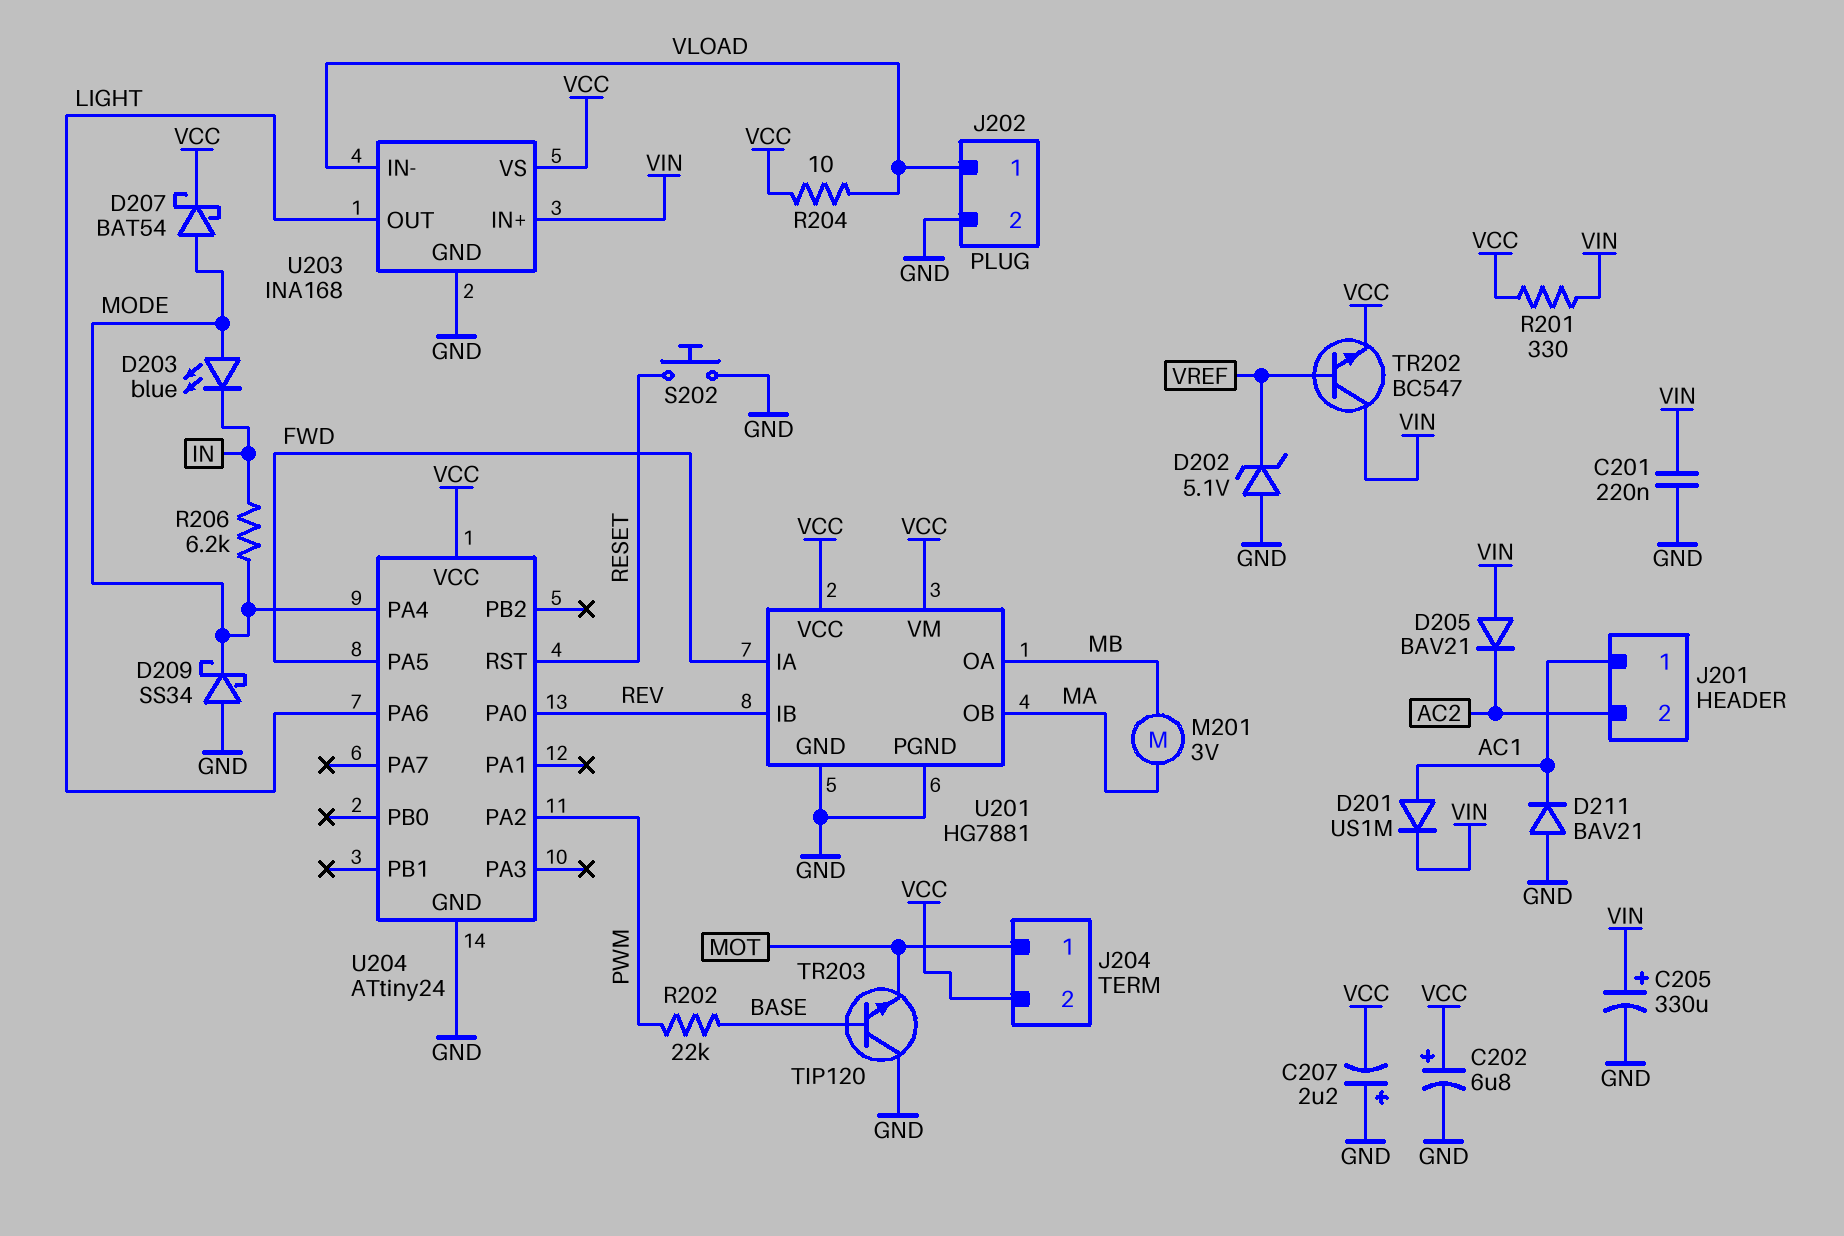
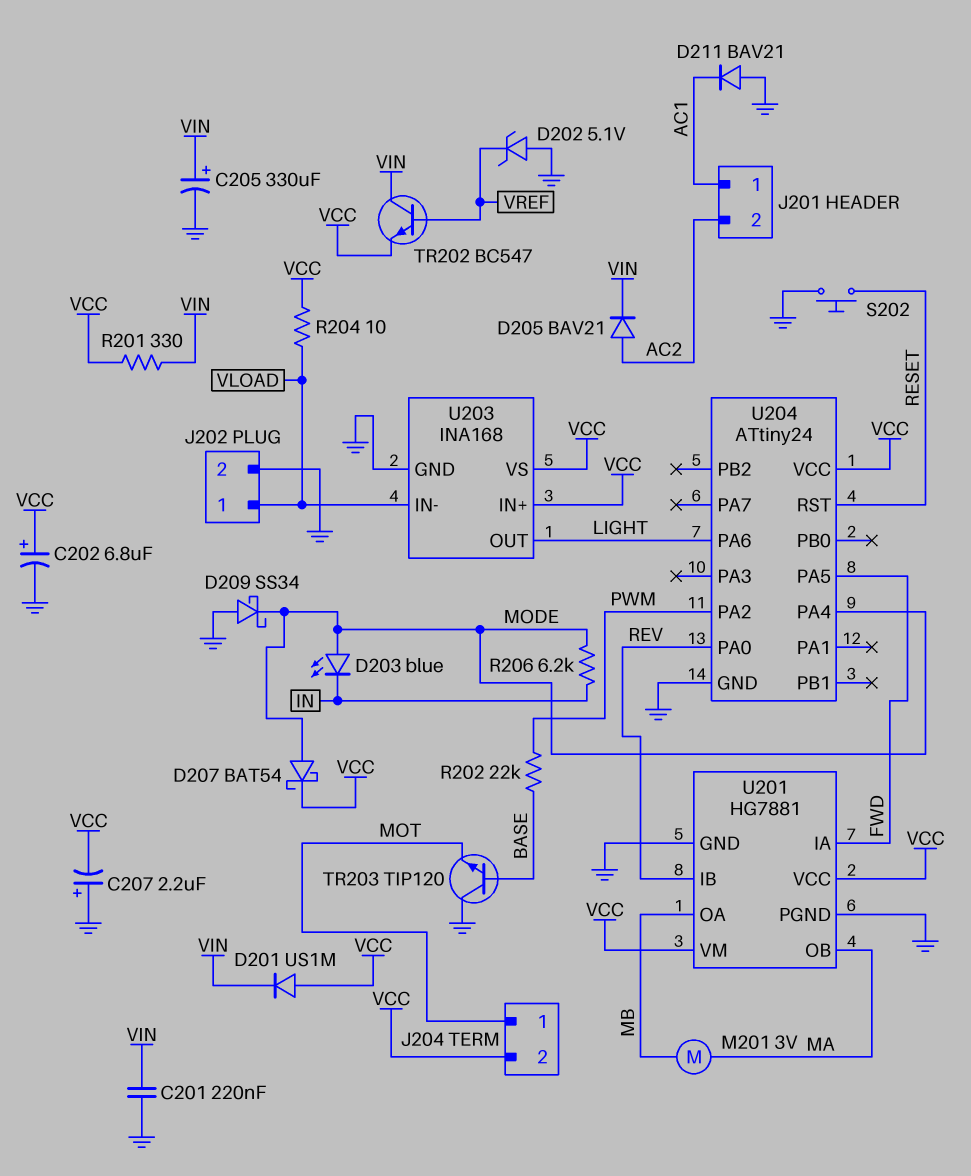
D201: diode US1M (A AC1, K VIN) -> diode US1M (A VCC, K VIN)
D205: diode BAV21 (A VIN, K AC2) -> diode BAV21 (A AC2, K VIN)
U203 pin IN+: VIN -> VCC

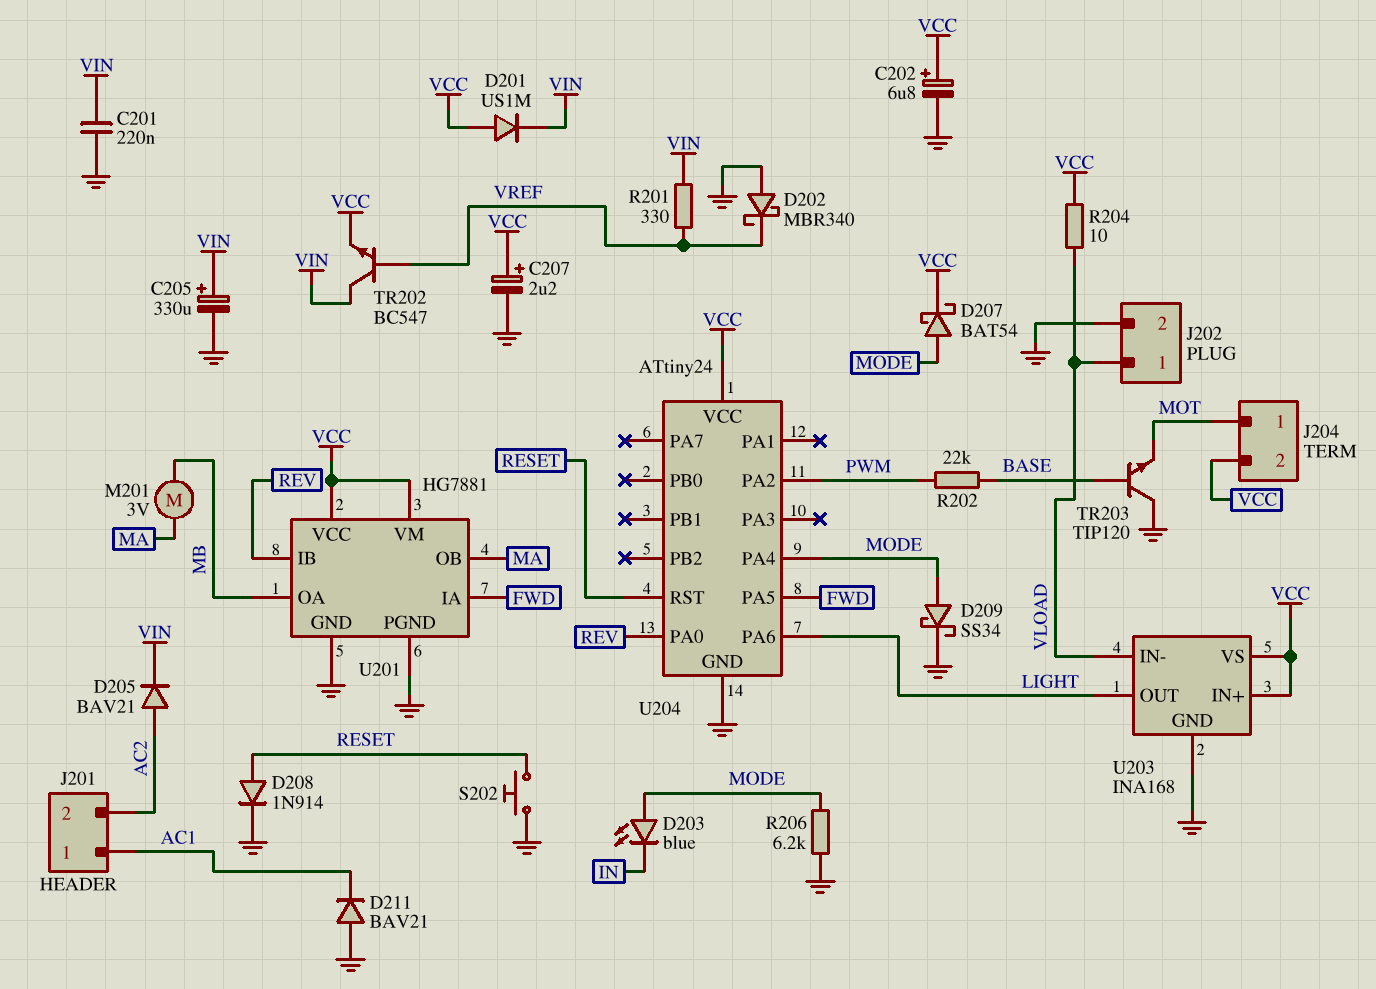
C207: 2.2uF (plus GND, minus VCC) -> 2.2uF (plus VCC, minus GND)
D202: zener 5.1V (A GND, K VREF) -> schottky MBR340 (A GND, K VREF)
D208: none -> diode 1N914 (A RESET, K GND)
D209: schottky SS34 (A GND, K MODE) -> schottky SS34 (A MODE, K GND)
R201: 330 (VCC, VIN) -> 330 (VIN, VREF)
R206: 6.2k (IN, MODE) -> 6.2k (GND, MODE)

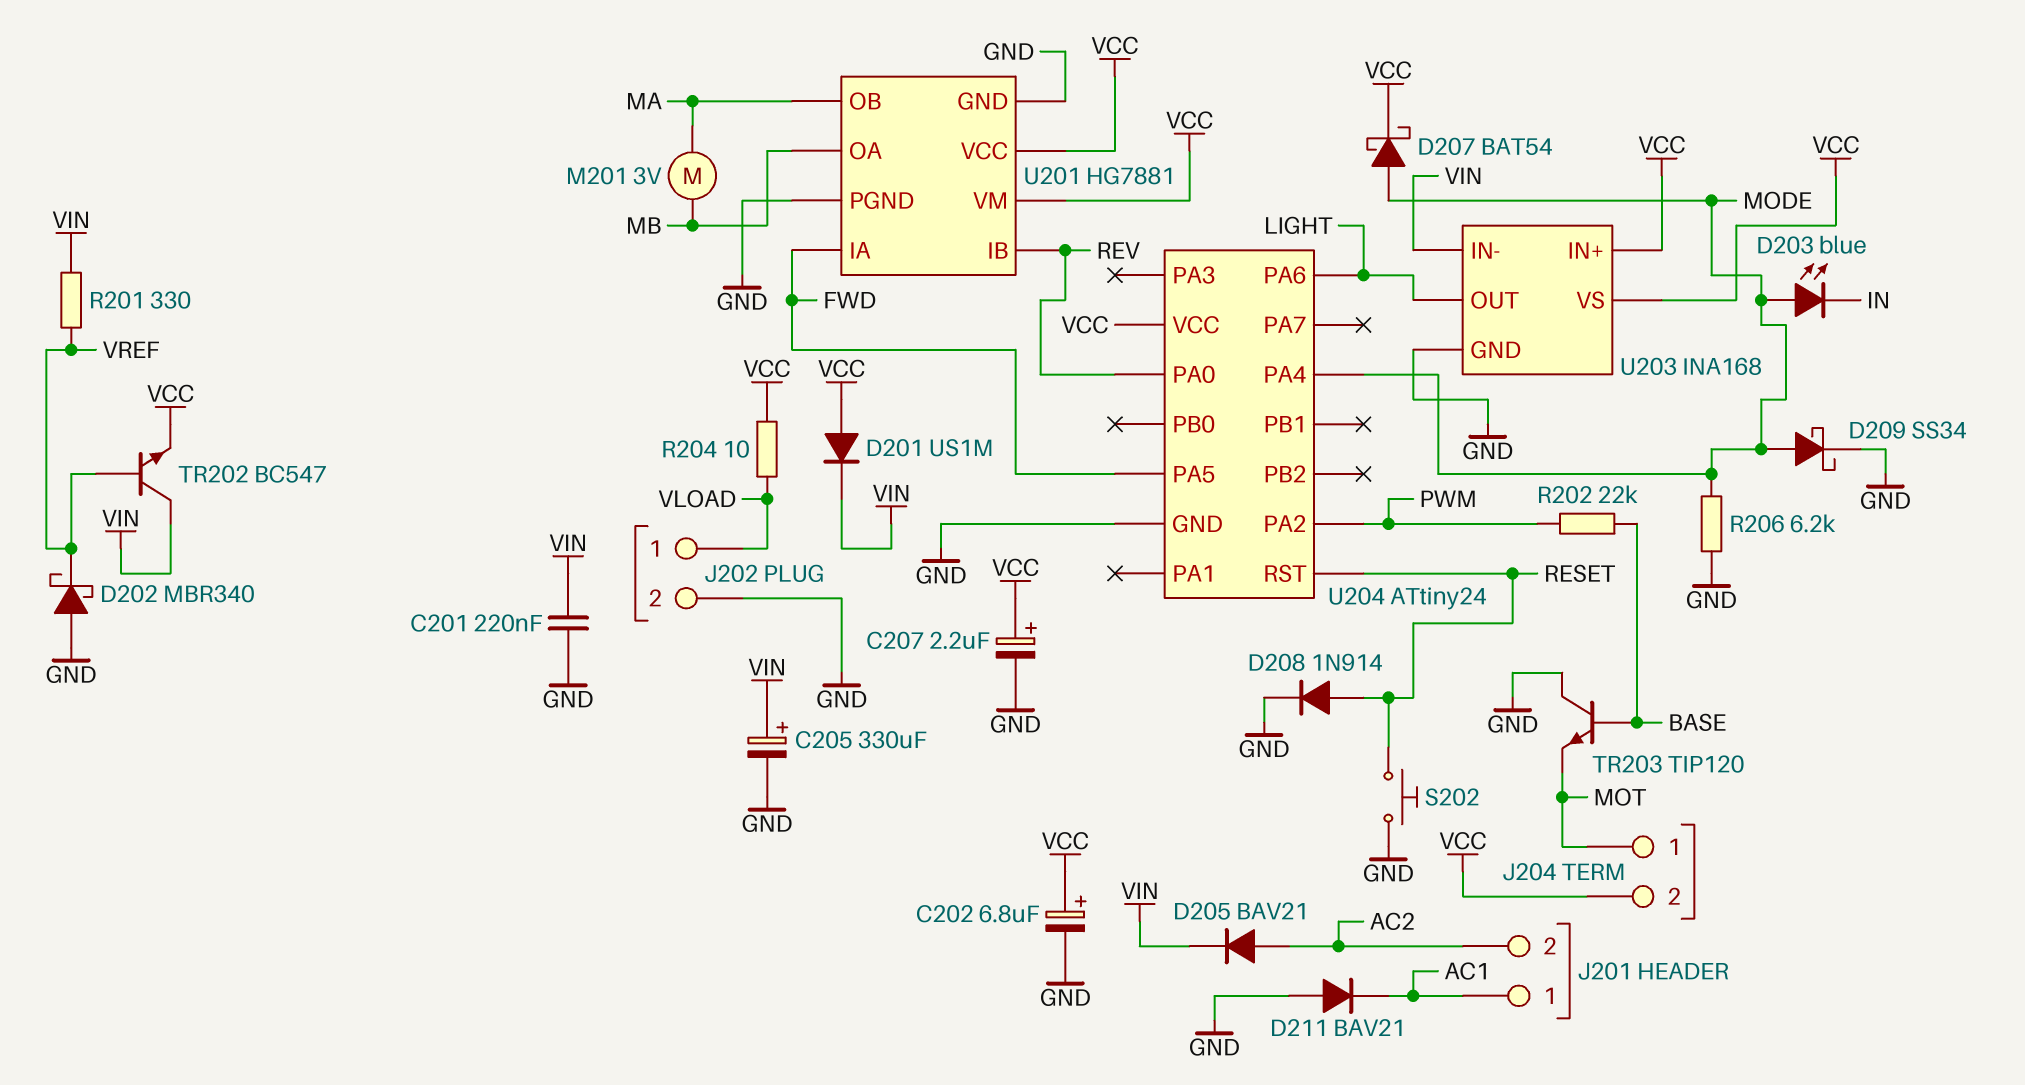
U203 pin IN-: VLOAD -> VIN

